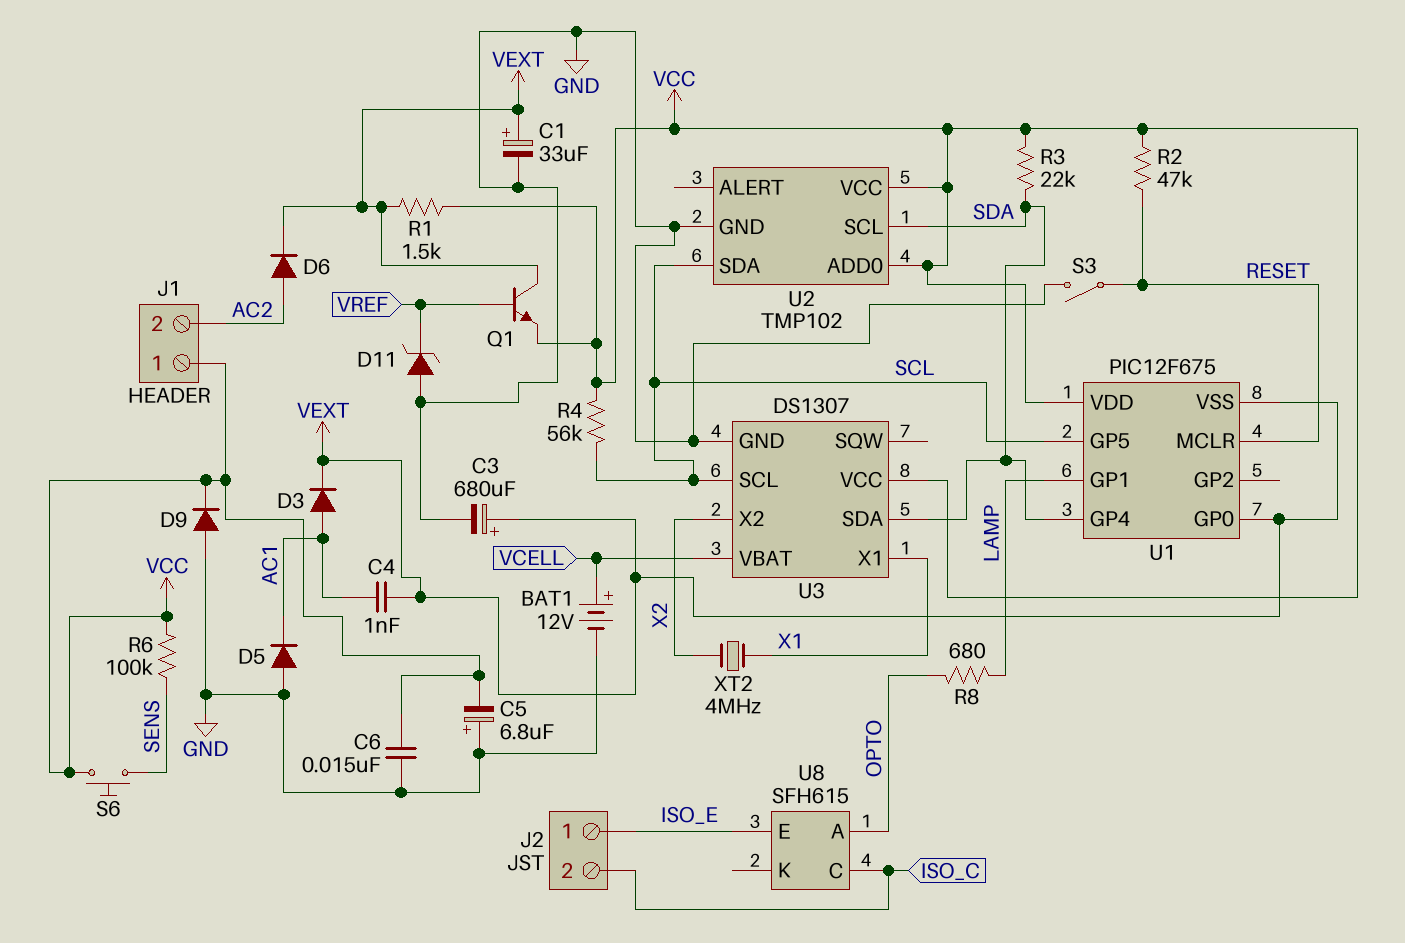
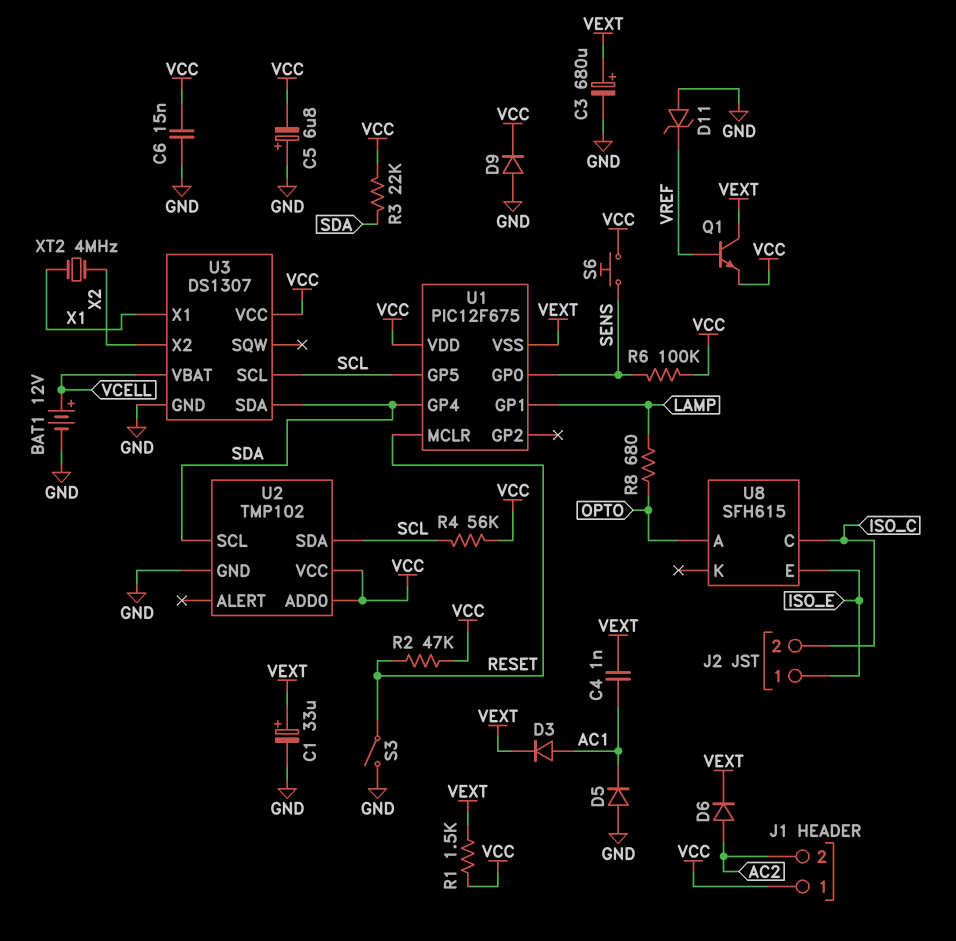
U1 pin GP0: VEXT -> SENS

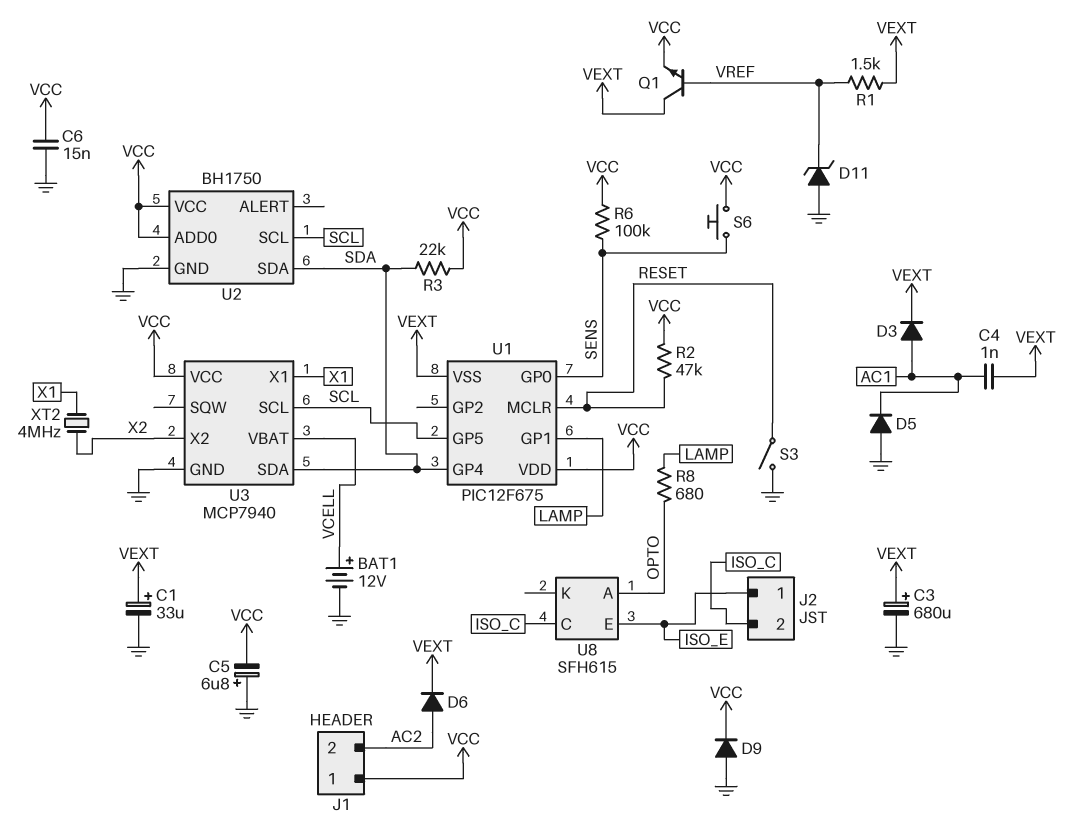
R1: 1.5k (VCC, VEXT) -> 1.5k (VEXT, VREF)
R4: 56k (SCL, VCC) -> none
U2: TMP102 -> BH1750
U2 pin SCL: SDA -> SCL
U2 pin SDA: SCL -> SDA
U3: DS1307 -> MCP7940

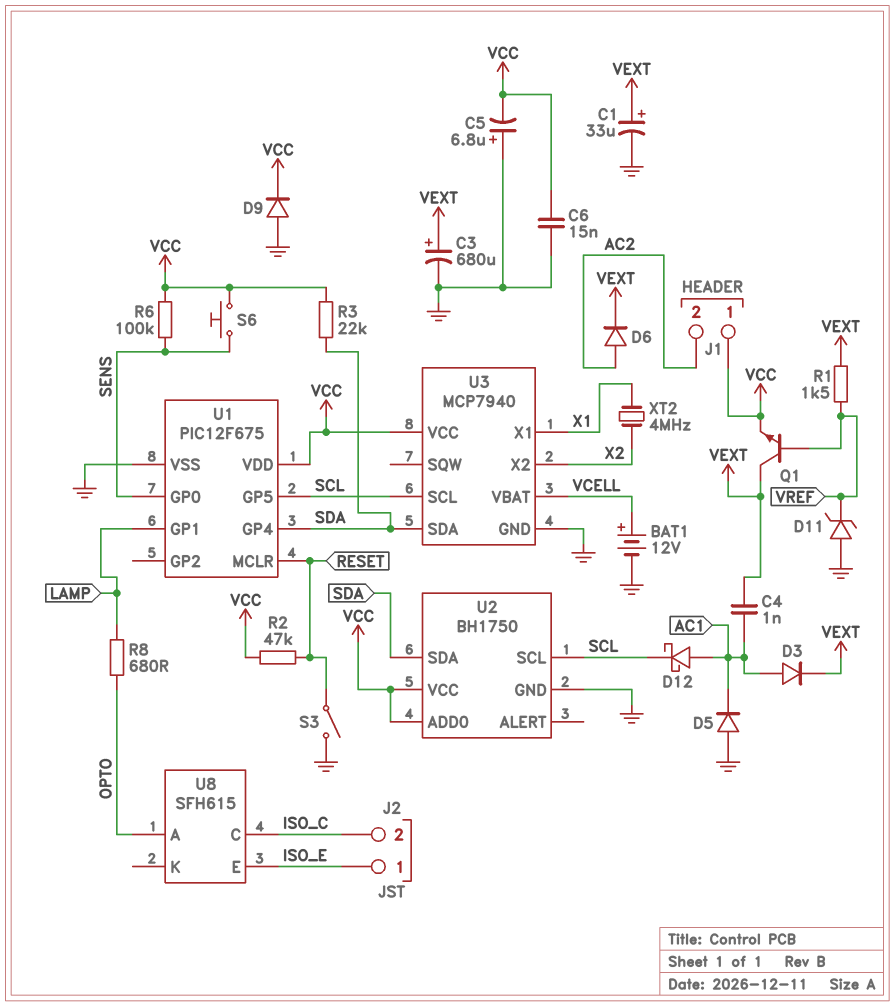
D12: none -> schottky (A AC1, K SCL)
U1 pin VSS: VEXT -> GND

